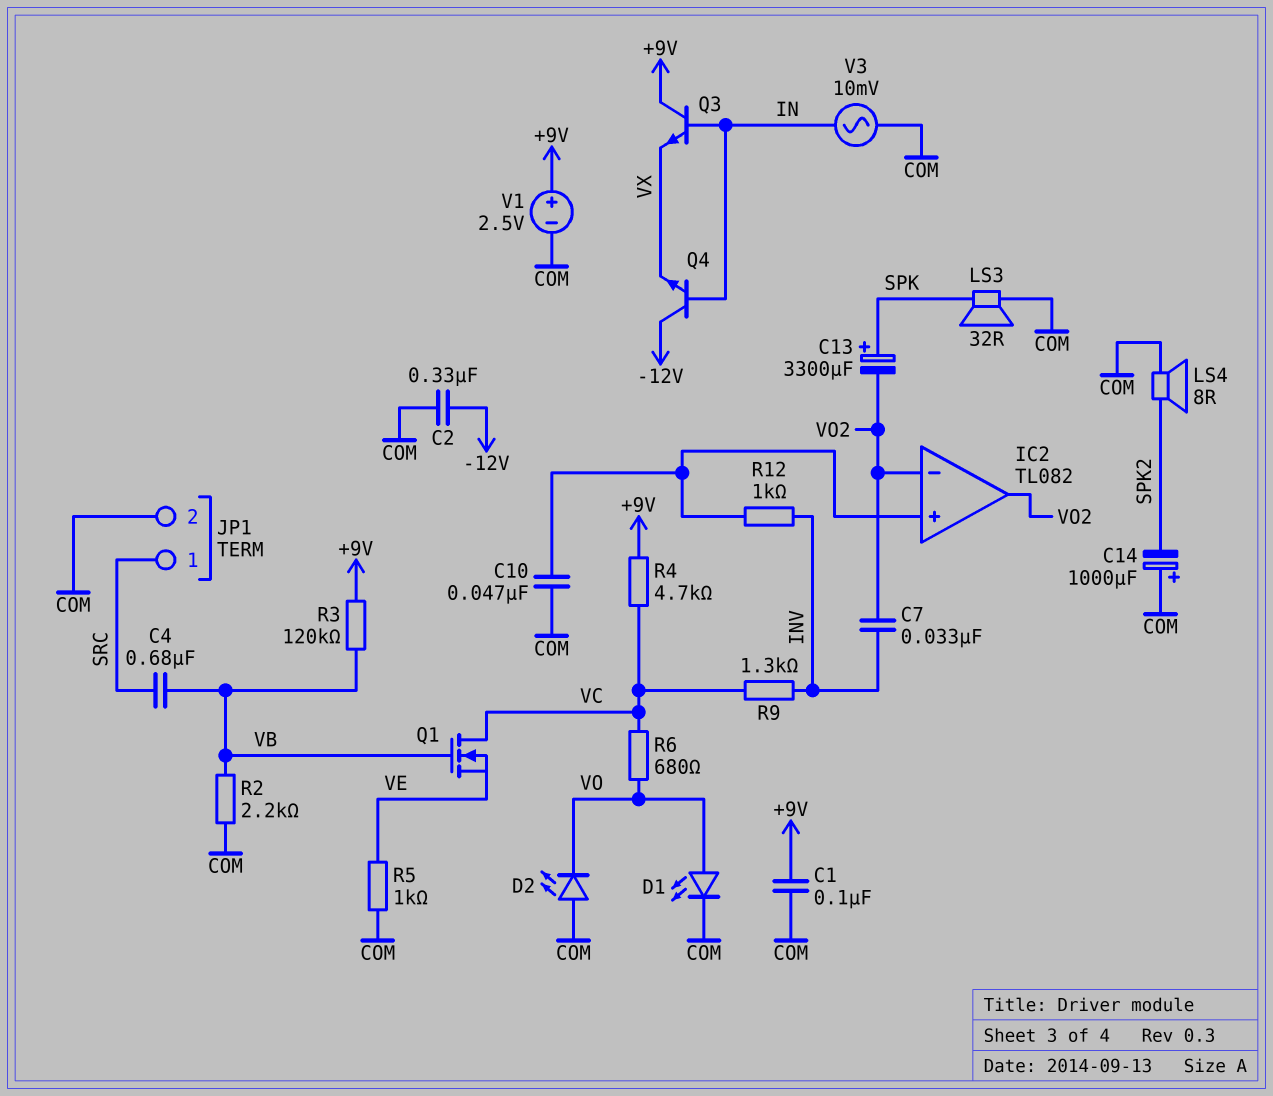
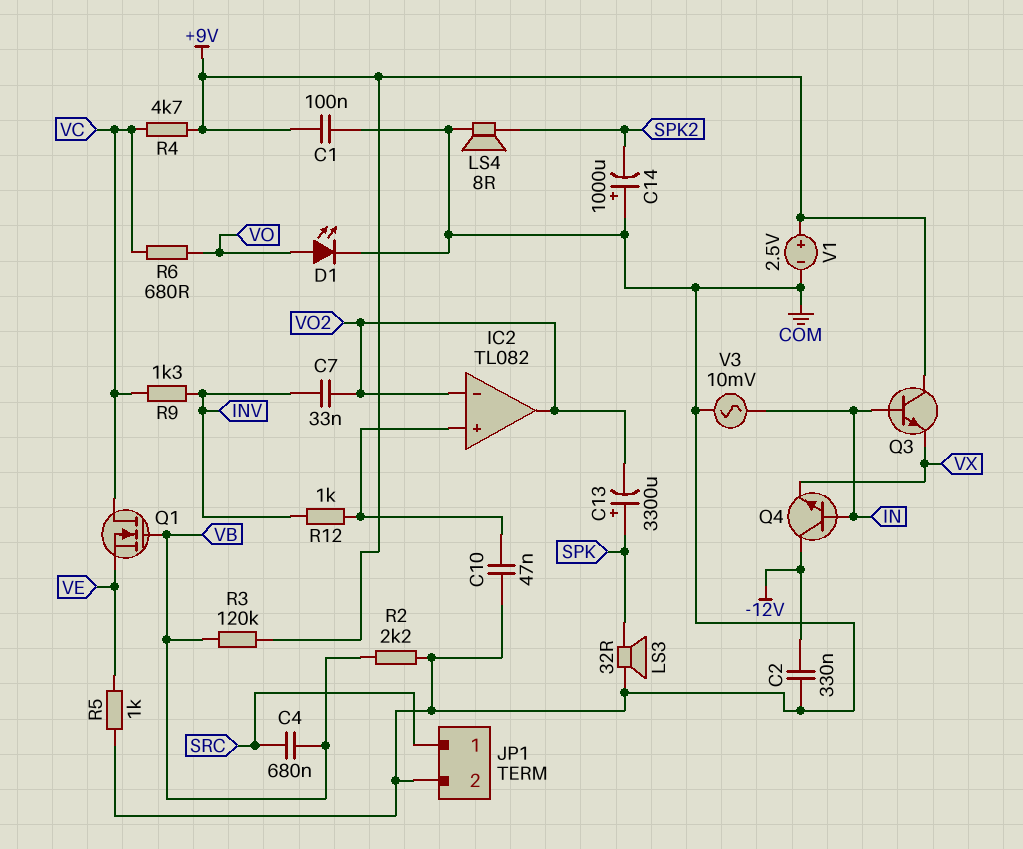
D2: LED (A COM, K VO) -> none

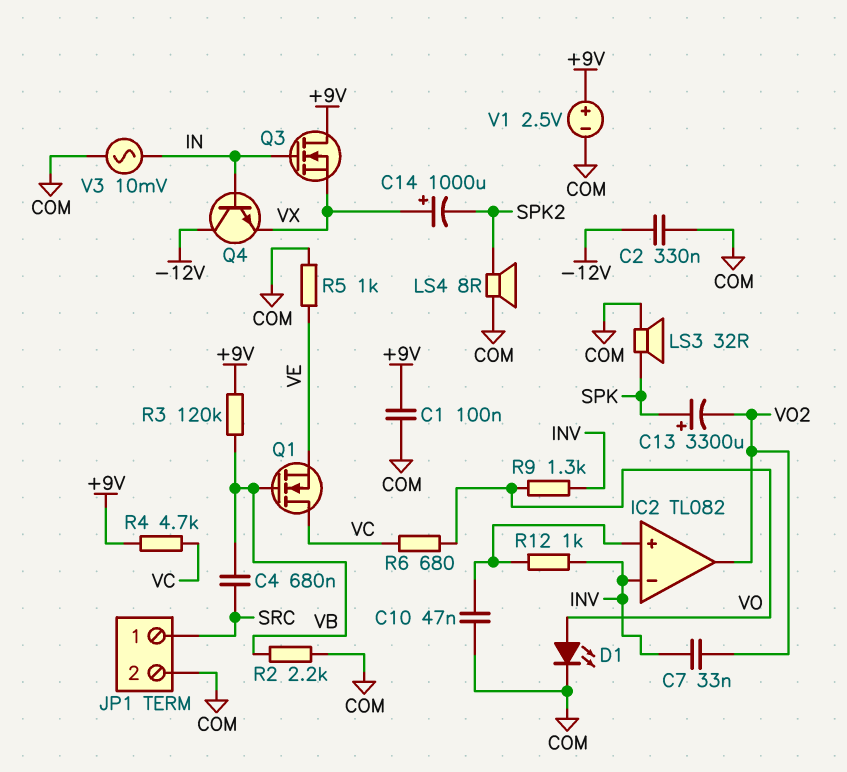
C14: 1000uF (plus COM, minus SPK2) -> 1000uF (plus VX, minus SPK2)
IC2 pin in-: VO2 -> INV
Q3: NPN (B IN, C +9V, E VX) -> NMOS (G IN, D +9V, S VX)
R9: 1.3k (INV, VC) -> 1.3k (INV, VO)

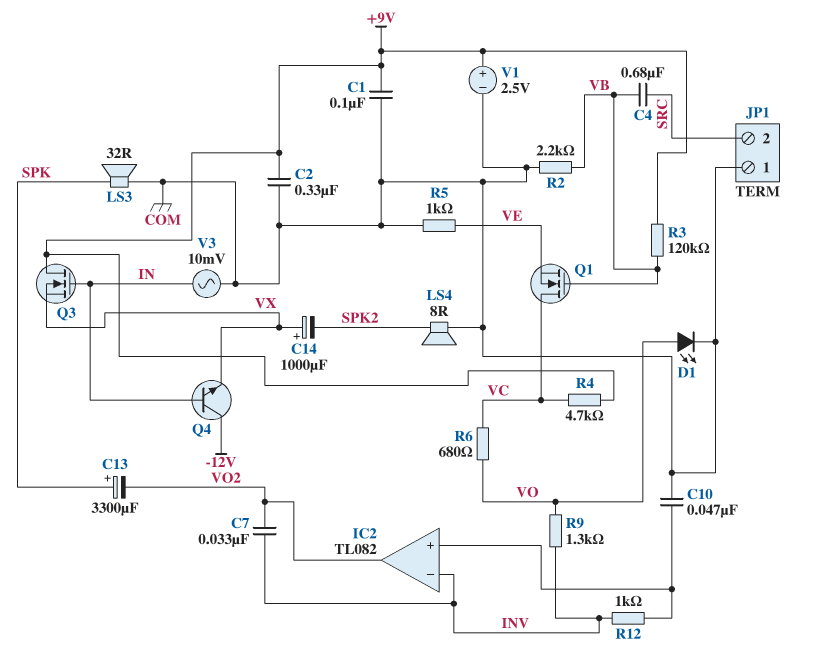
C2: 330nF (-12V, COM) -> 330nF (+9V, COM)
JP1 pin 1: SRC -> COM
JP1 pin 2: COM -> SRC

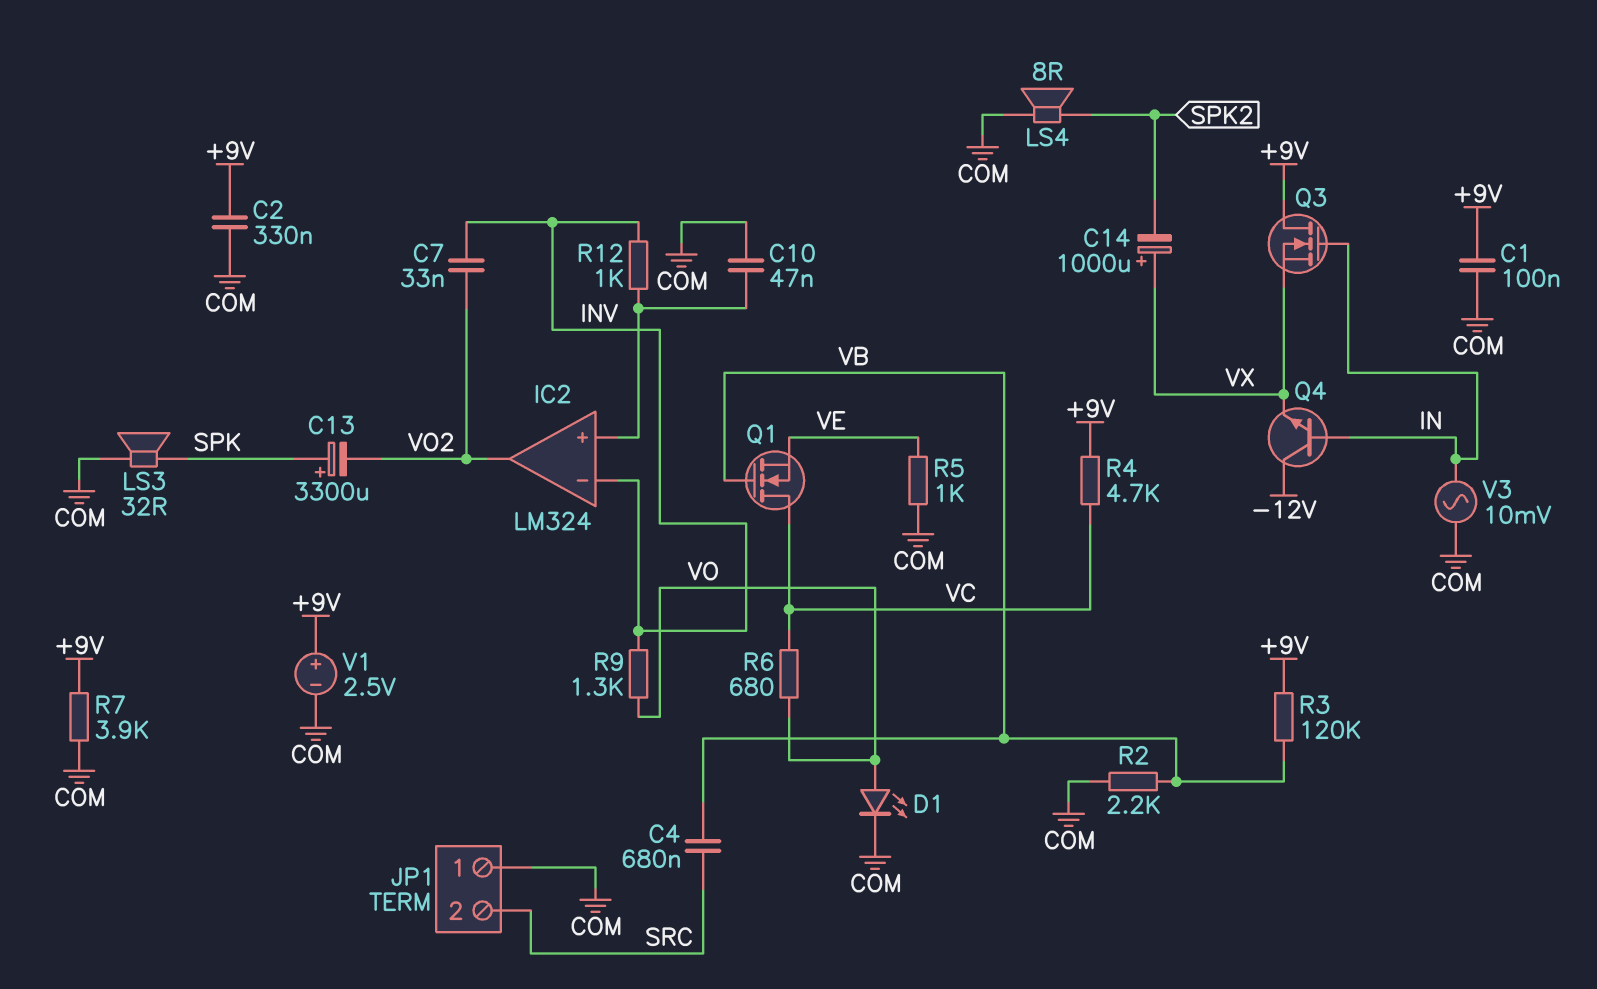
IC2: TL082 -> LM324
R7: none -> 3.9k (+9V, COM)

